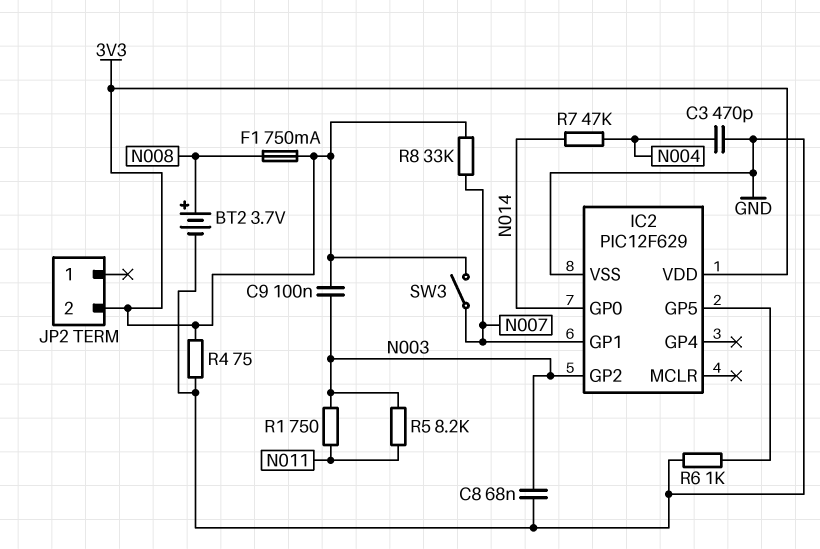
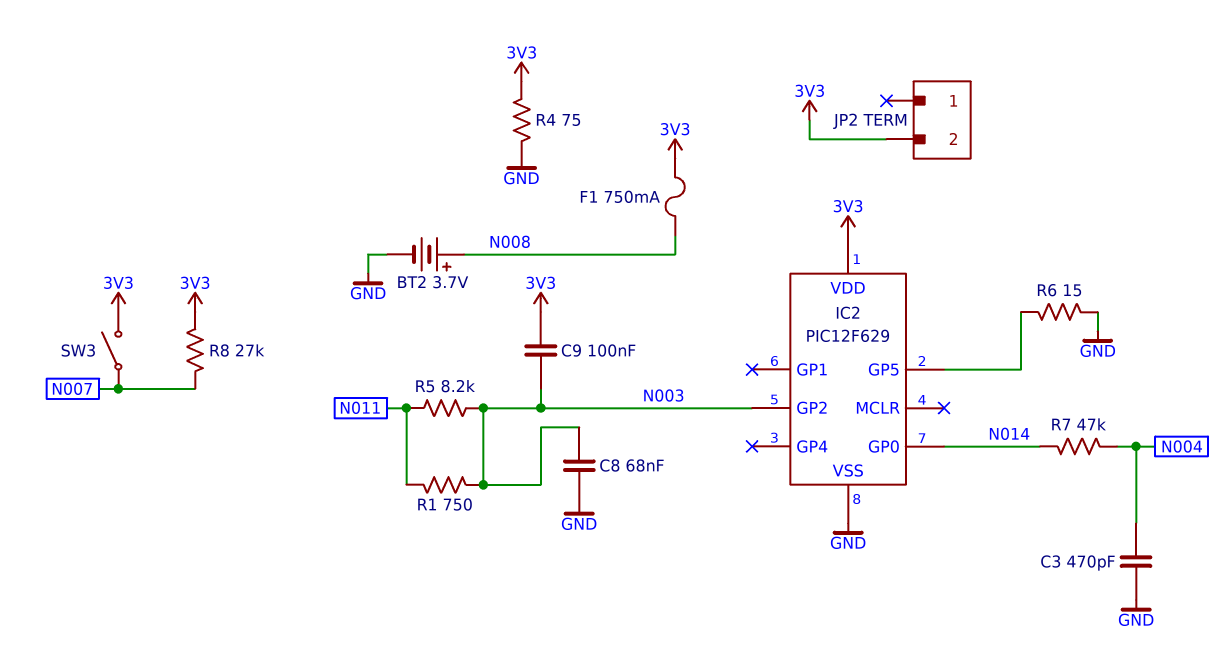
IC2 pin GP1: N007 -> none
R6: 1k (GND, IC2/GP5) -> 15 (GND, IC2/GP5)
R8: 33k (3V3, N007) -> 27k (3V3, N007)

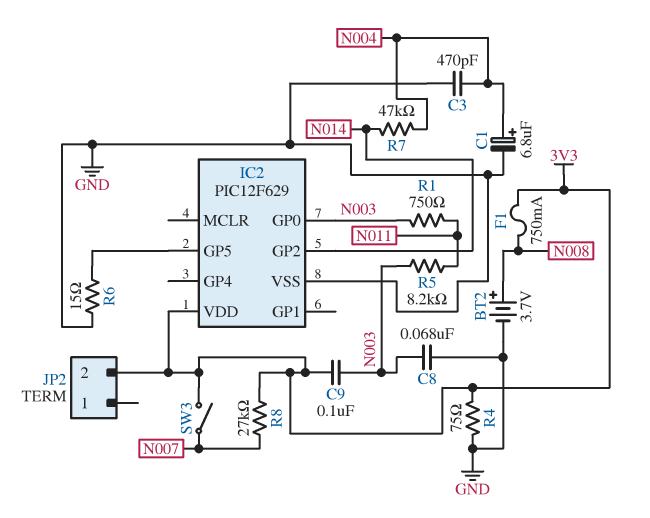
C1: none -> 6.8uF (plus N004, minus GND)
IC2 pin GP0: N014 -> N003
IC2 pin GP2: N003 -> N014

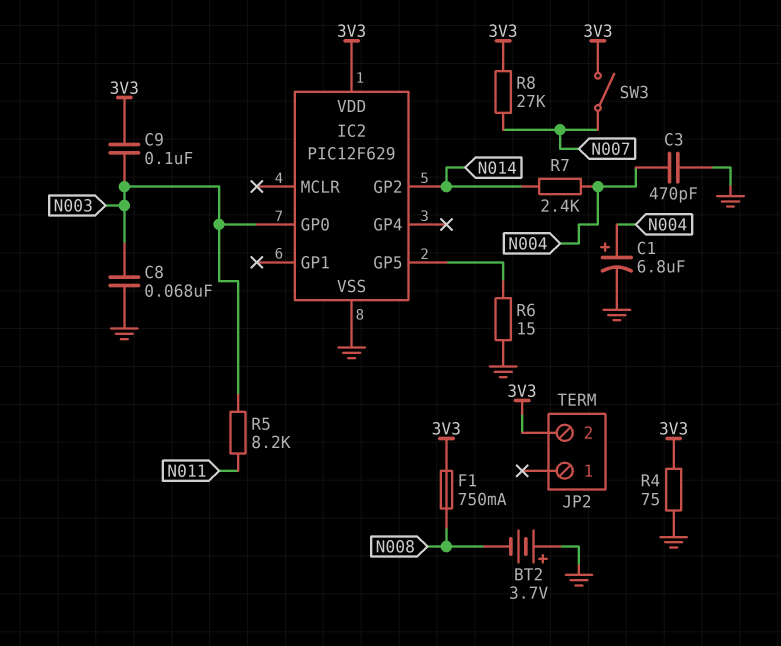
BT2: 3.7V (plus N008, minus GND) -> 3.7V (plus GND, minus N008)
R1: 750 (N003, N011) -> none
R7: 47k (N004, N014) -> 2.4k (N004, N014)

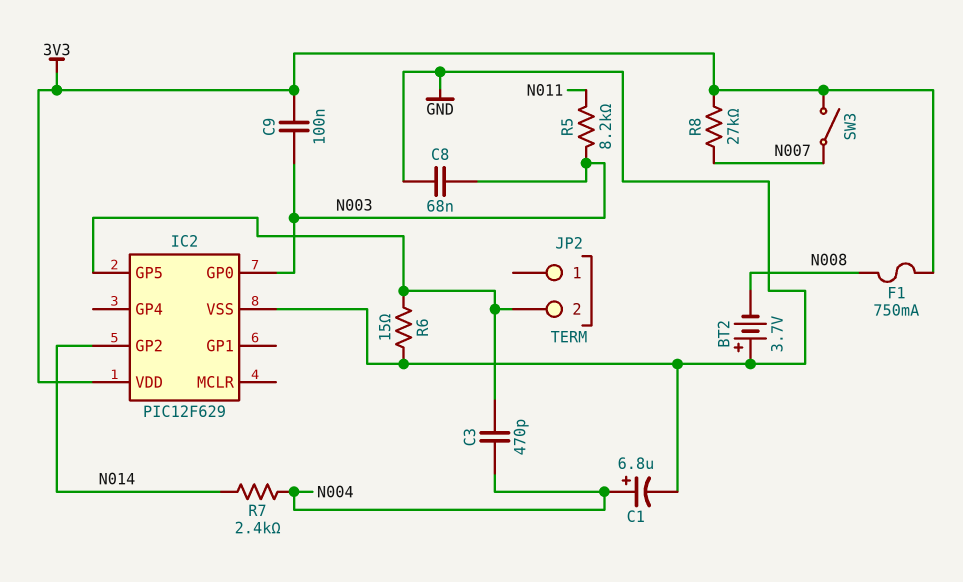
C3: 470pF (GND, N004) -> 470pF (IC2/GP5, N004)
JP2 pin 2: 3V3 -> IC2/GP5
R4: 75 (3V3, GND) -> none

